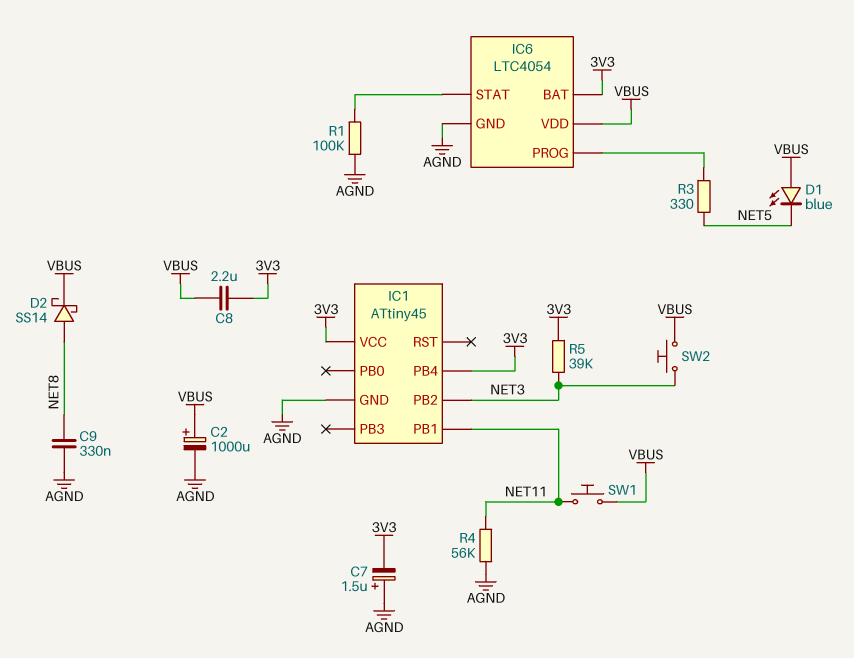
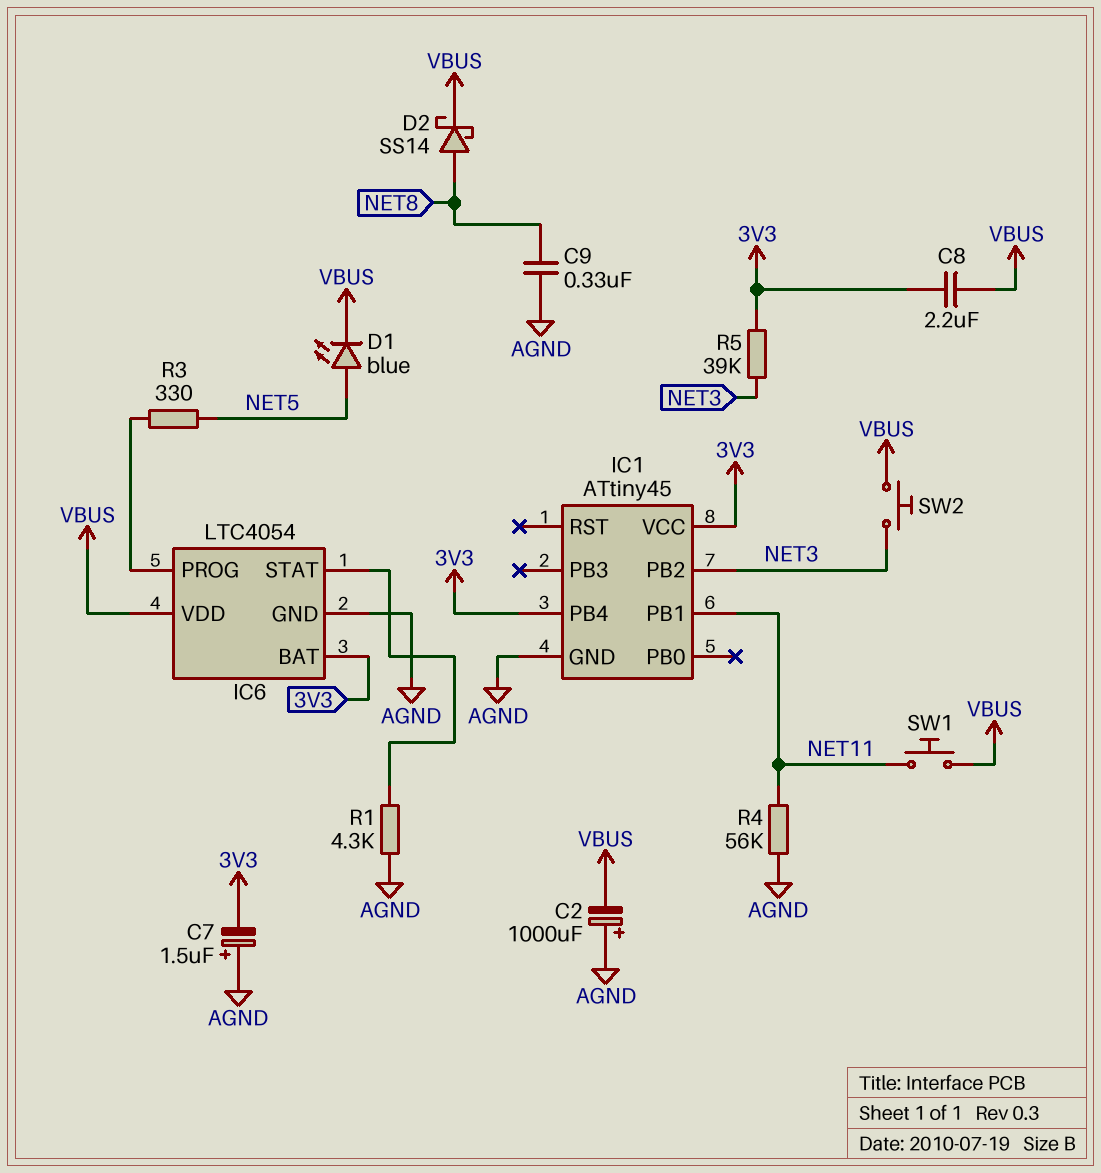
C2: 1000uF (plus VBUS, minus AGND) -> 1000uF (plus AGND, minus VBUS)
D1: LED blue (A VBUS, K NET5) -> LED blue (A NET5, K VBUS)
R1: 100k (AGND, IC6/STAT) -> 4.3k (AGND, IC6/STAT)

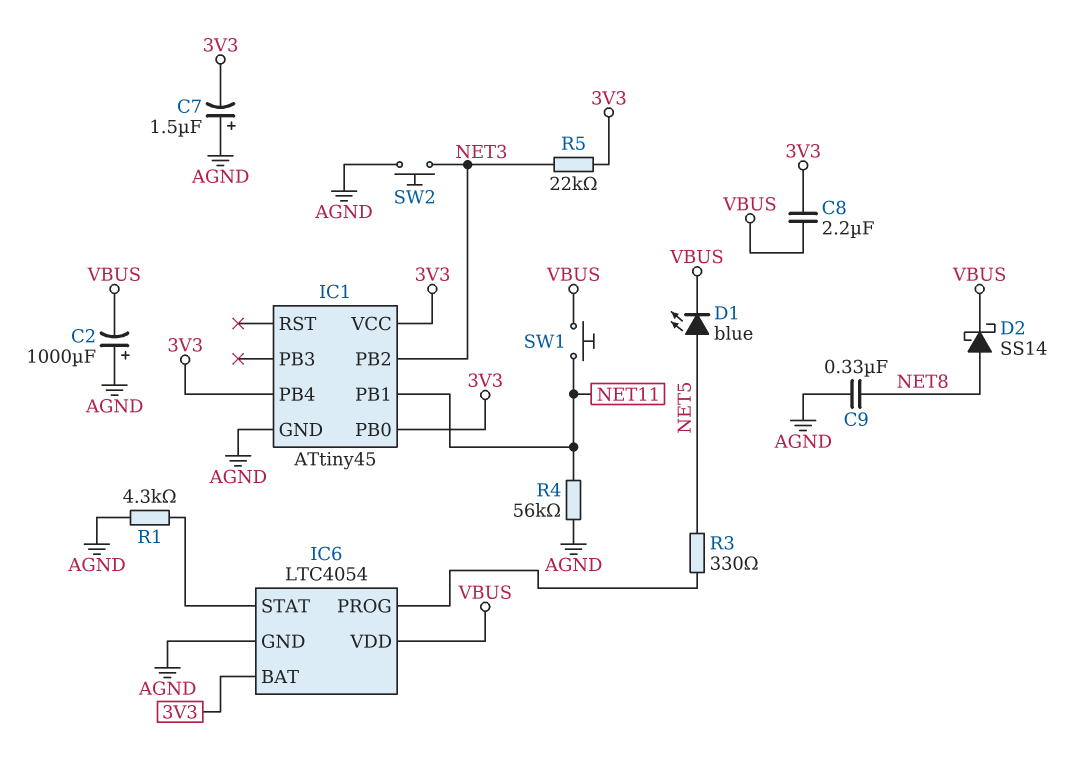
IC1 pin PB0: none -> 3V3
R5: 39k (3V3, NET3) -> 22k (3V3, NET3)
SW2: button (NET3, VBUS) -> button (AGND, NET3)

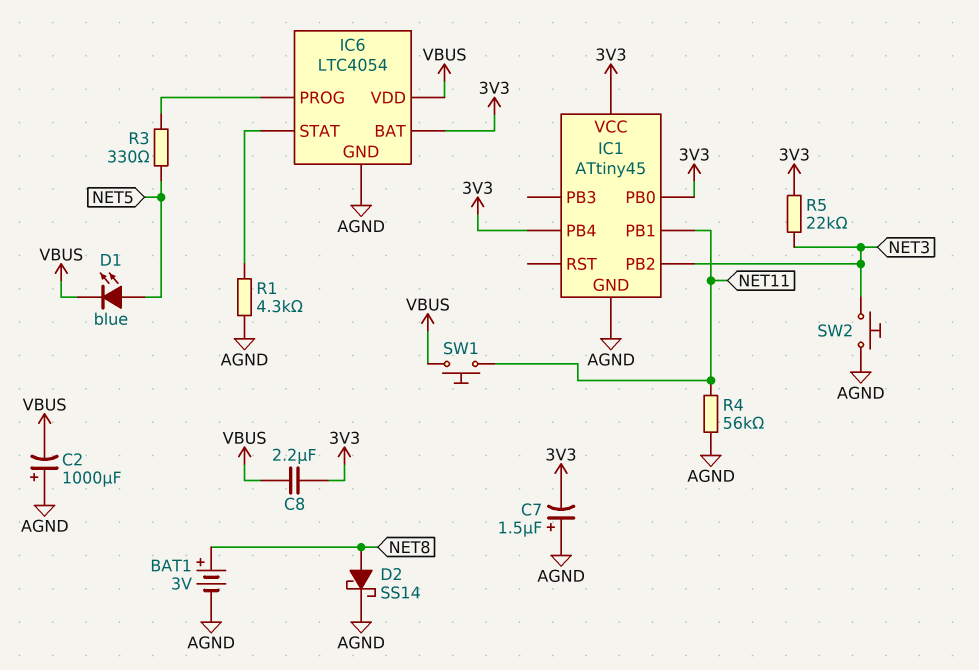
BAT1: none -> 3V (plus NET8, minus AGND)
C9: 330nF (AGND, NET8) -> none
D2: schottky SS14 (A NET8, K VBUS) -> schottky SS14 (A NET8, K AGND)

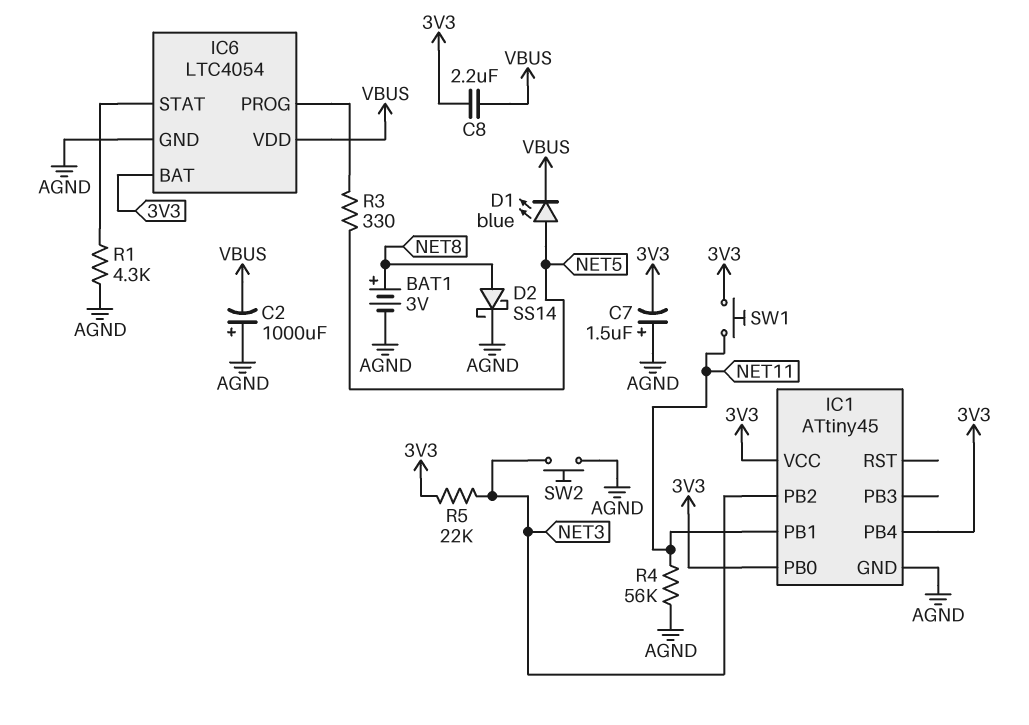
SW1: button (NET11, VBUS) -> button (3V3, NET11)

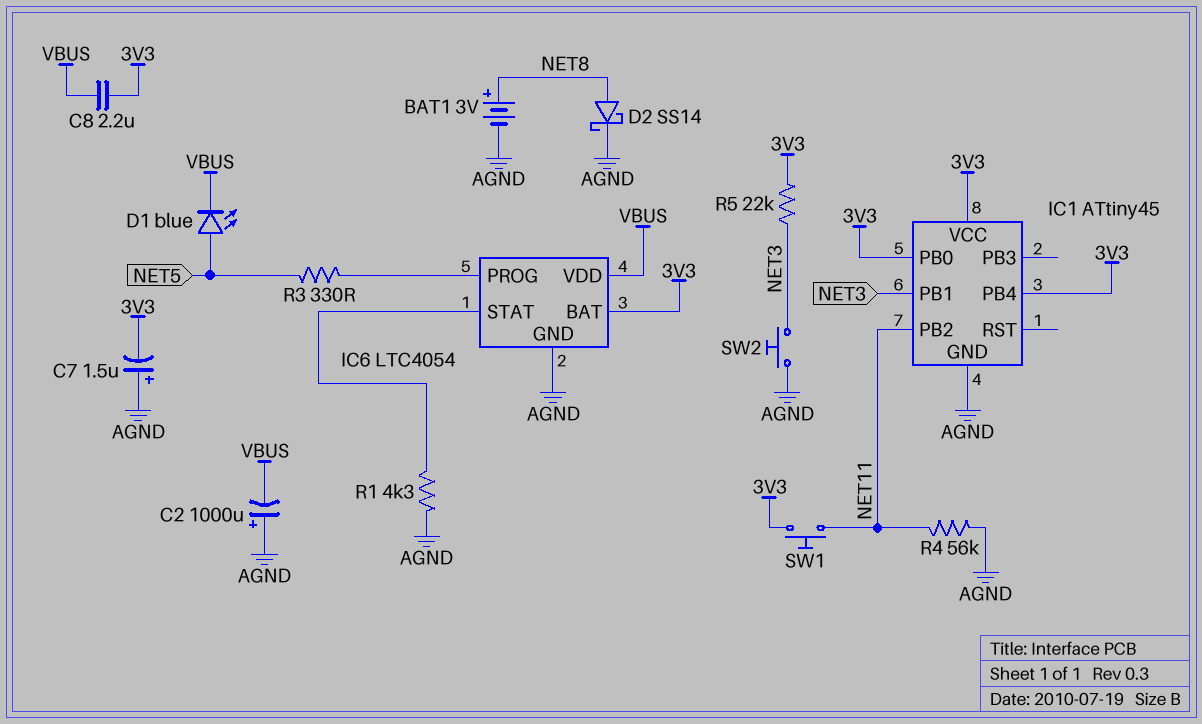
IC1 pin PB1: NET11 -> NET3
IC1 pin PB2: NET3 -> NET11

